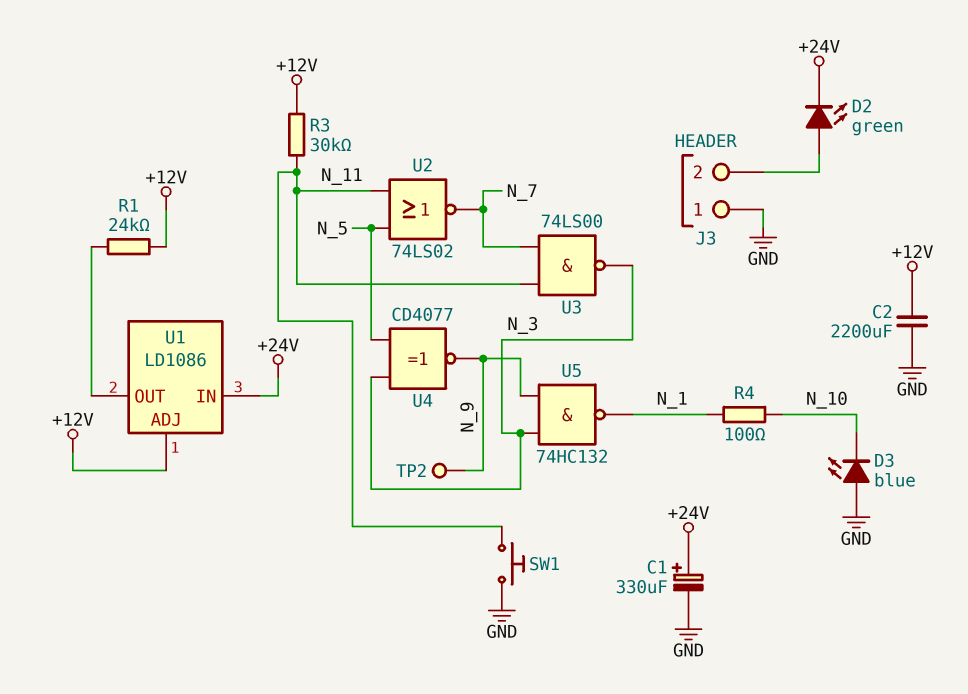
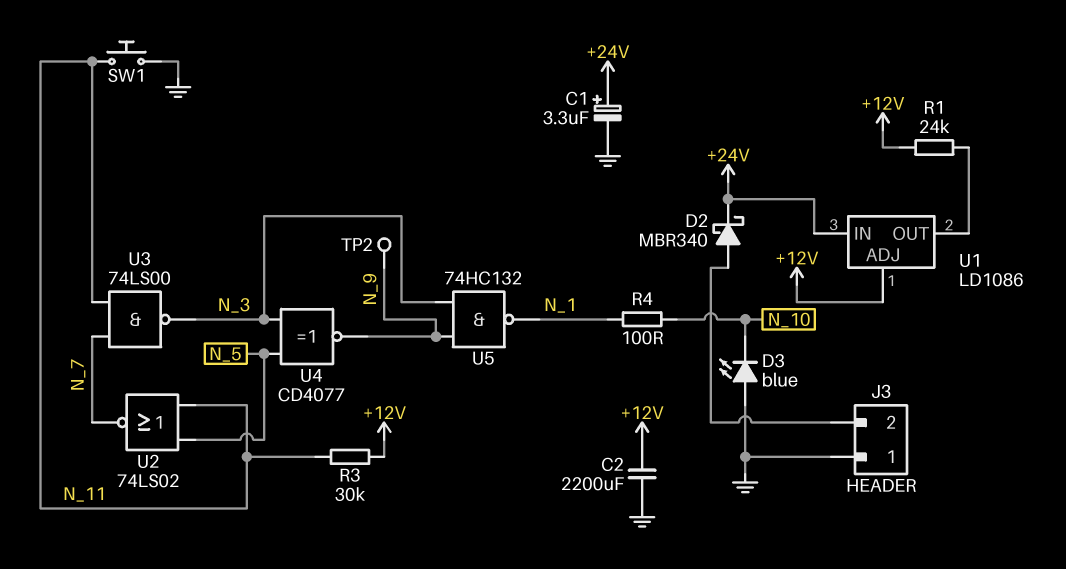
C1: 330uF (plus +24V, minus GND) -> 3.3uF (plus +24V, minus GND)
D2: LED green (A J3/2, K +24V) -> schottky MBR340 (A J3/2, K +24V)

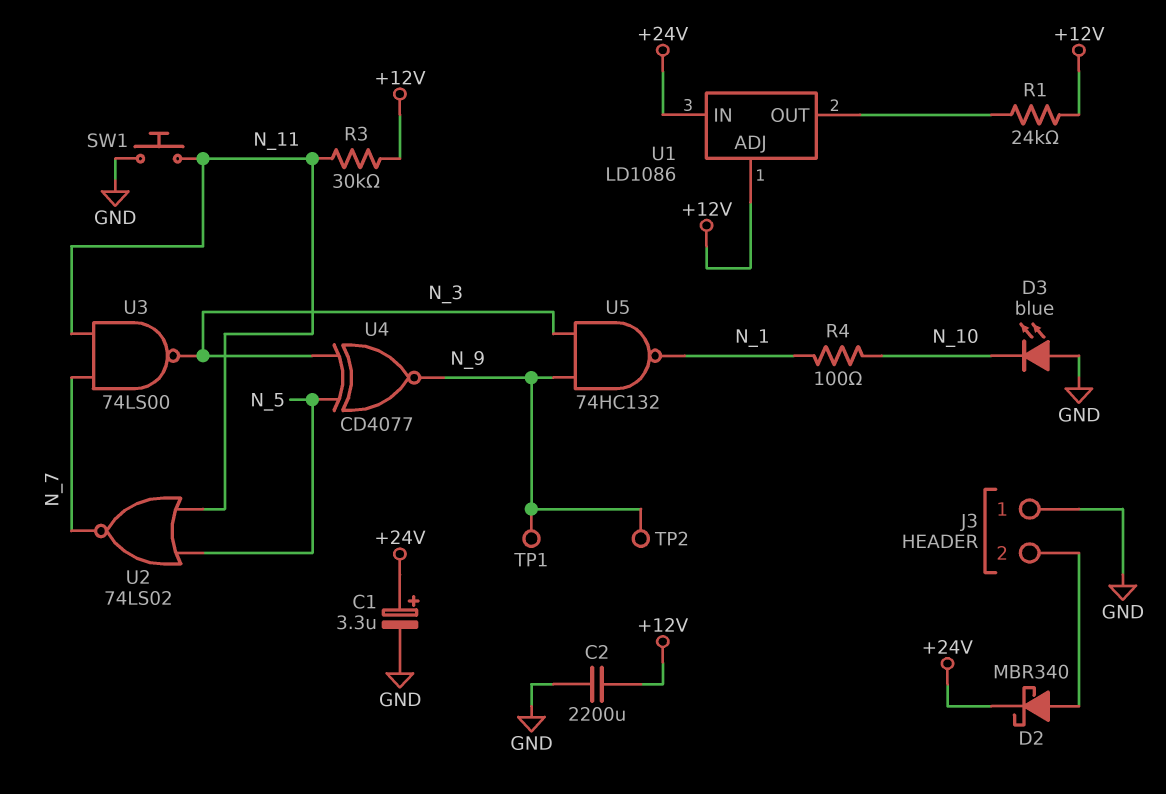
TP1: none -> test point (N_9)

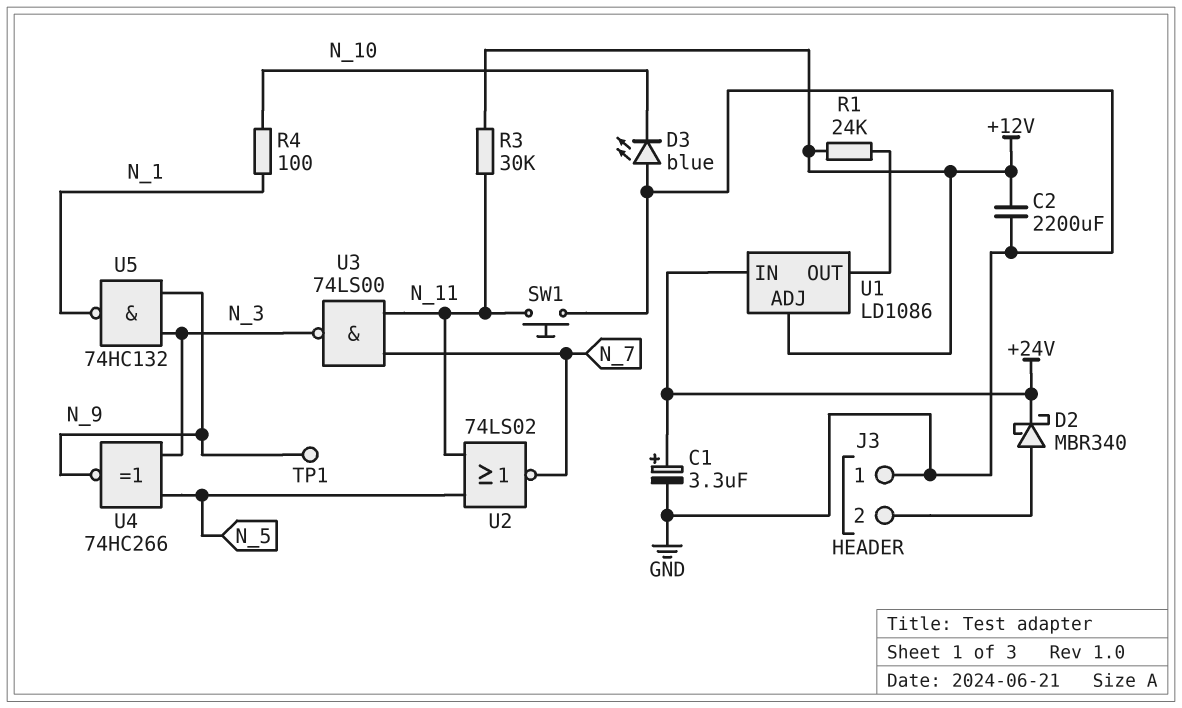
TP2: test point (N_9) -> none
U4: XNOR CD4077 (in N_3, in N_5, out N_9) -> XNOR 74HC266 (in N_3, in N_5, out N_9)

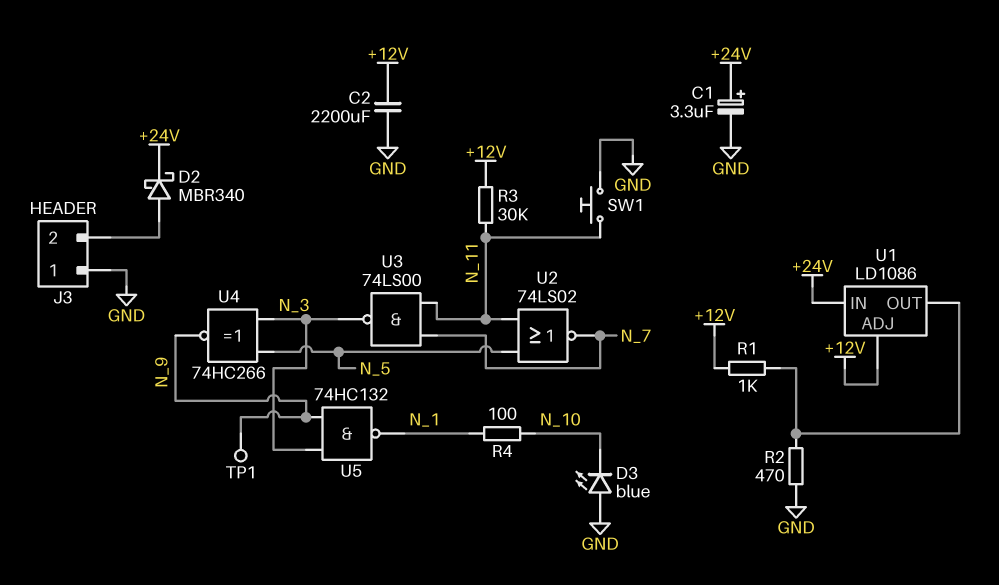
R1: 24k (+12V, U1/OUT) -> 1k (+12V, U1/OUT)
R2: none -> 470 (GND, U1/OUT)

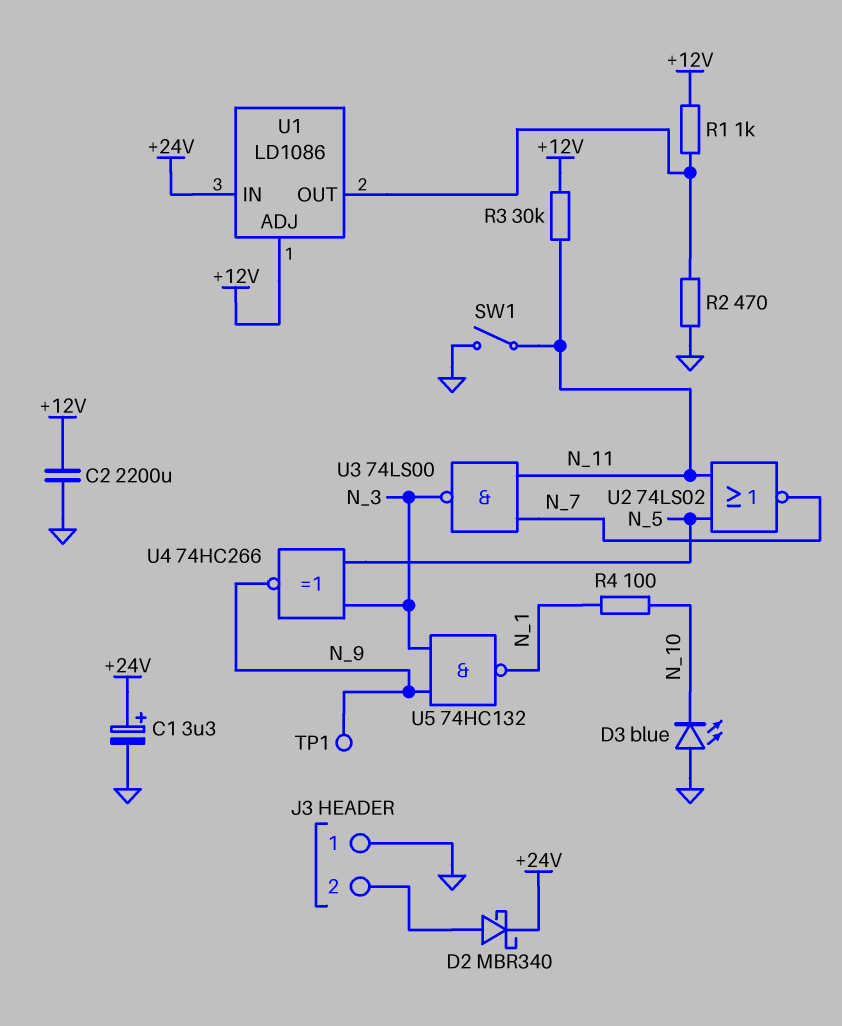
SW1: button (GND, N_11) -> switch (GND, N_11)

